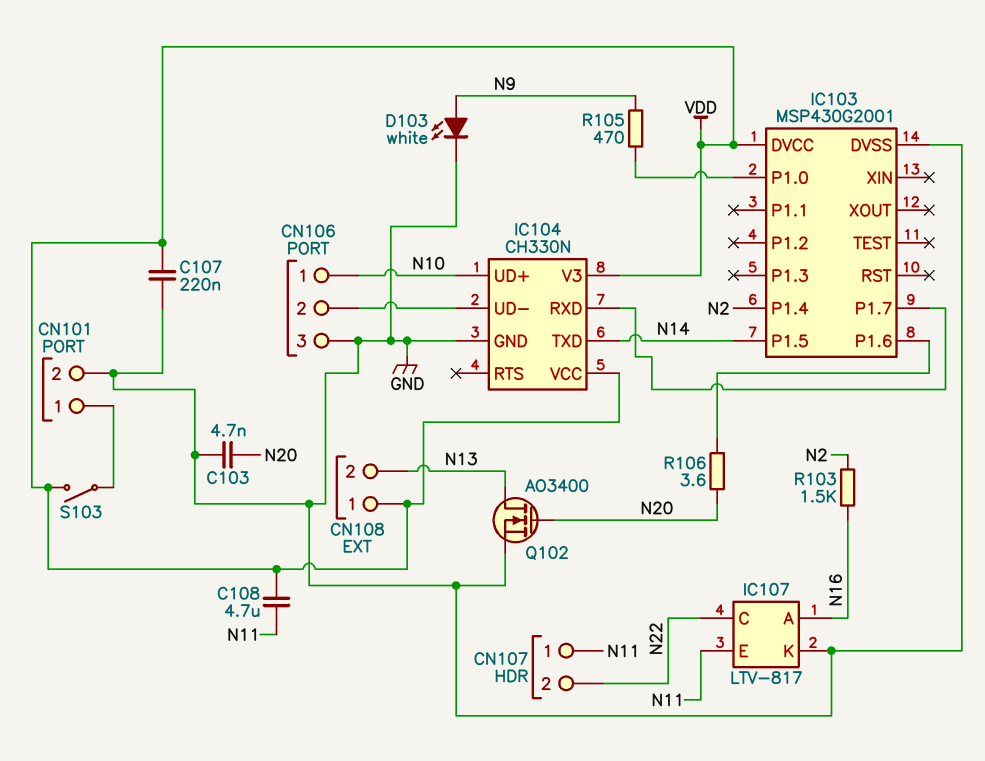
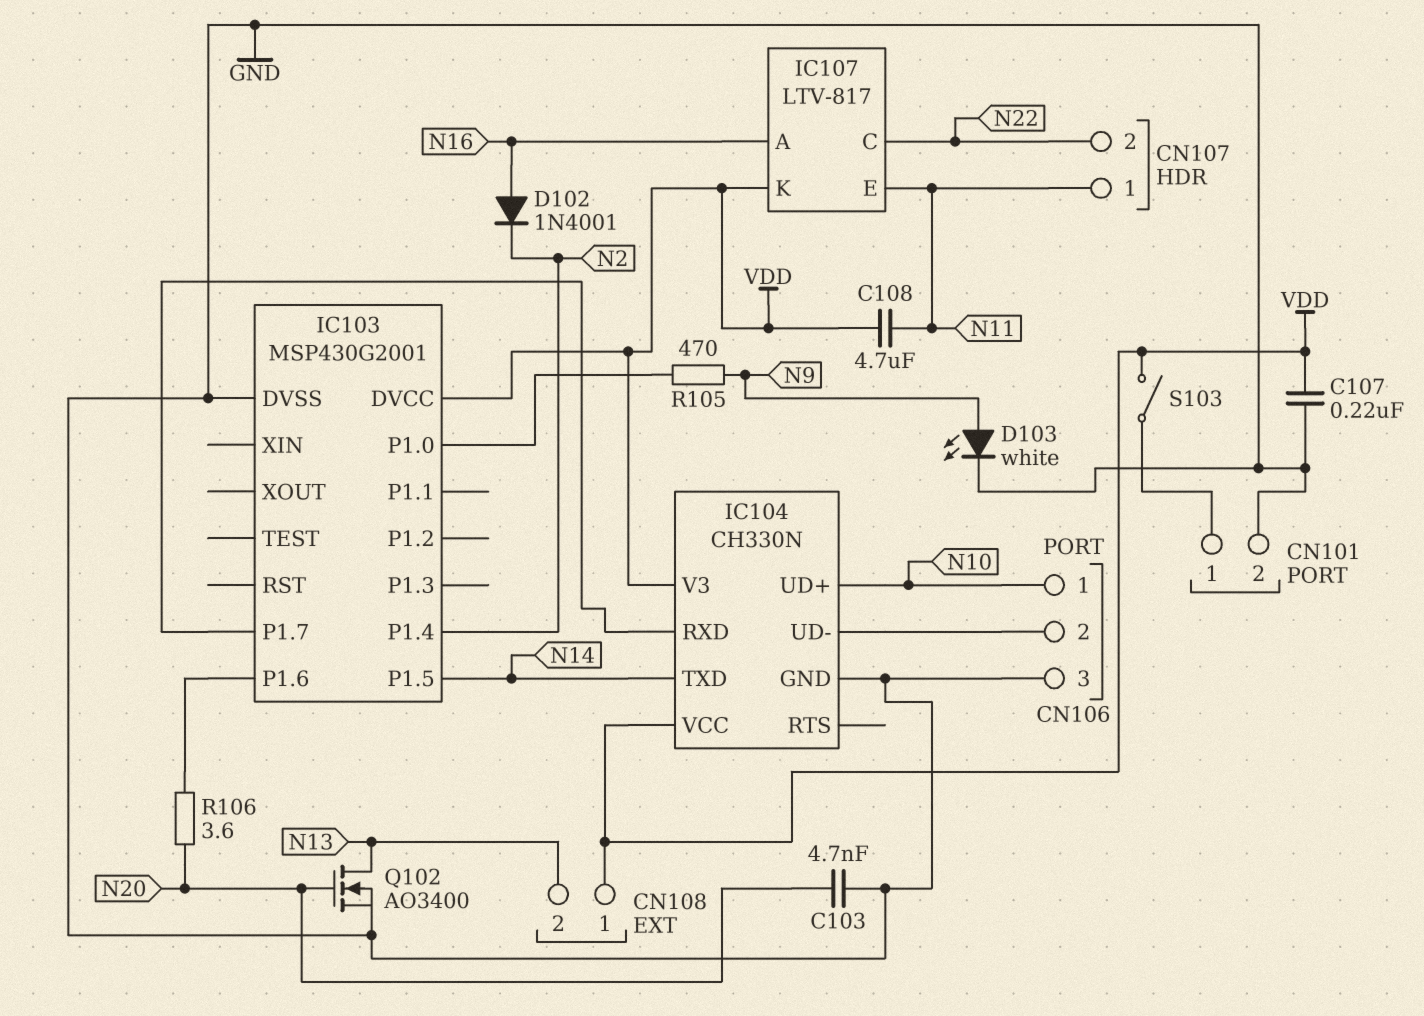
D102: none -> diode 1N4001 (A N16, K N2)
IC107 pin K: GND -> VDD
R103: 1.5k (N2, N16) -> none

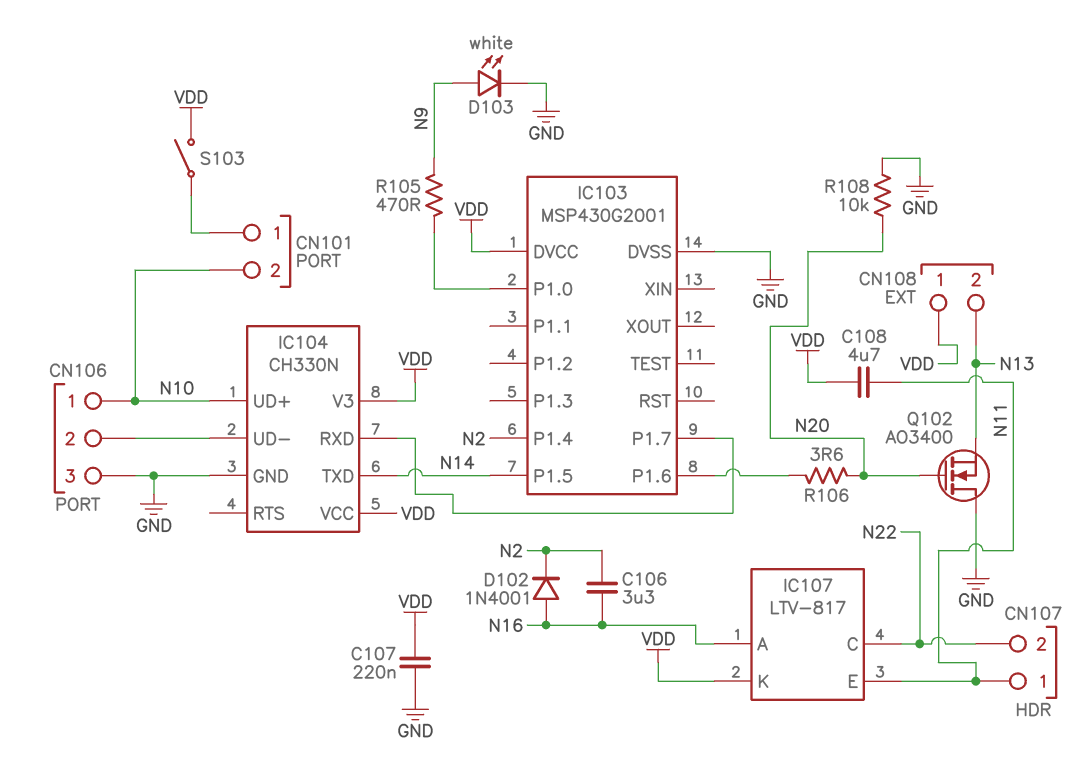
C103: 4.7nF (GND, N20) -> none
C106: none -> 3.3uF (N2, N16)
CN101 pin 2: GND -> N10
Q102: NMOS AO3400 (G N20, D N13, S GND) -> NMOS AO3400 (G N20, D GND, S N13)
R108: none -> 10k (GND, N20)

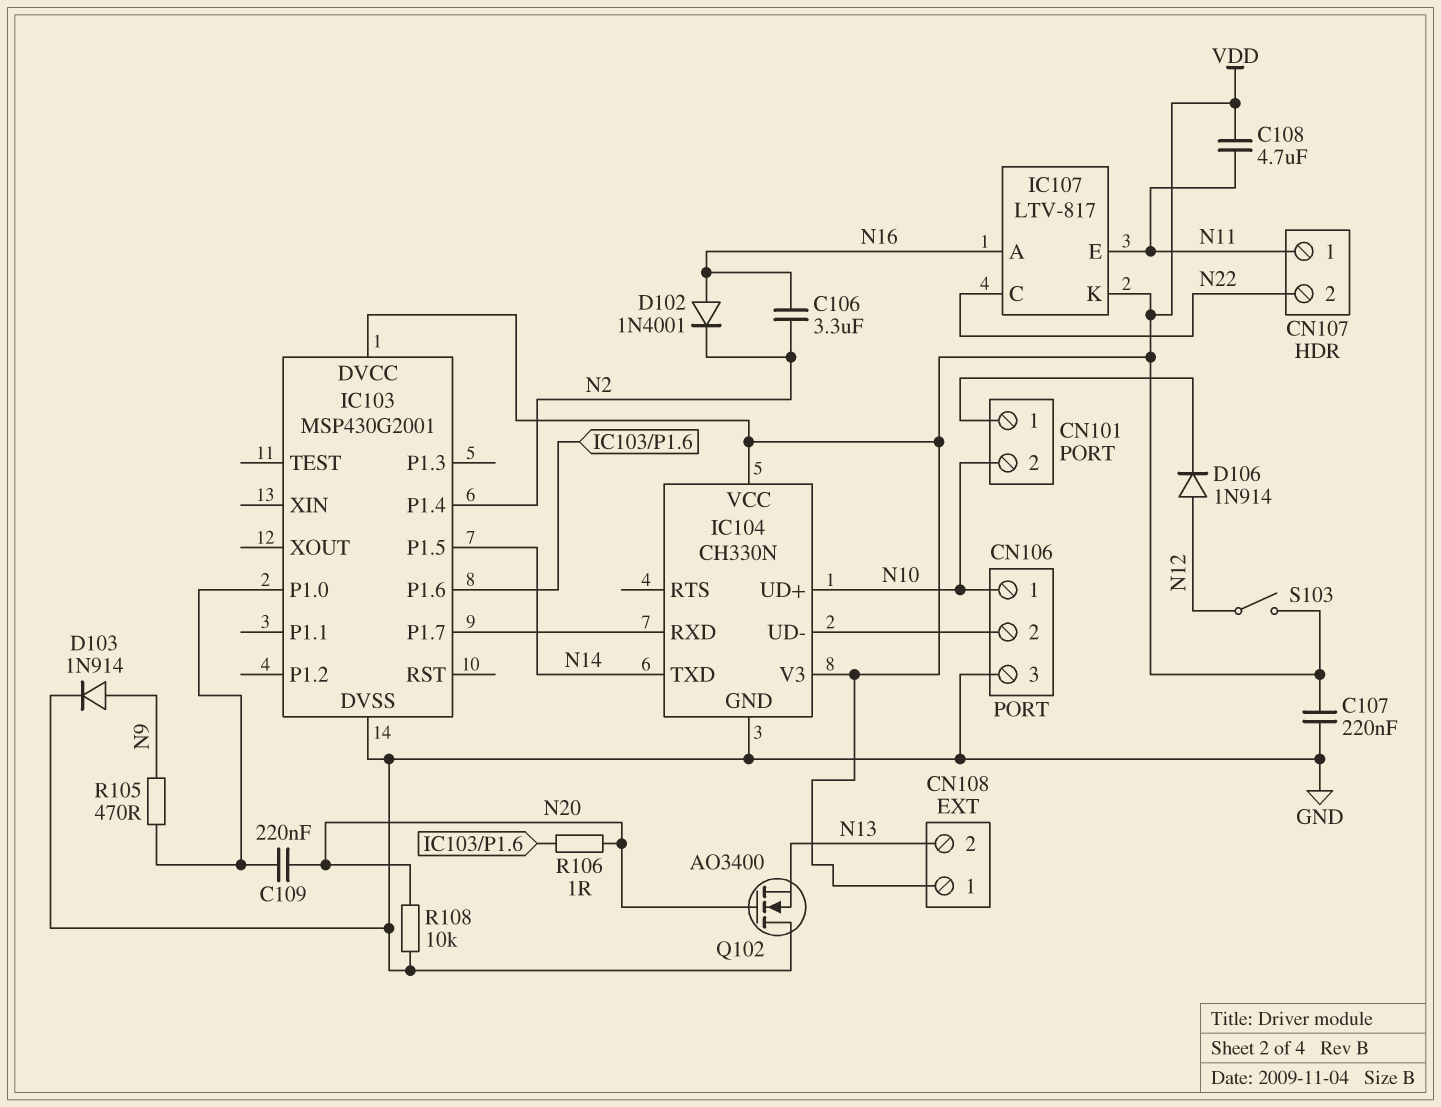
C109: none -> 220nF (IC103/P1.0, N20)
D103: LED white (A N9, K GND) -> diode 1N914 (A N9, K GND)
D106: none -> diode 1N914 (A N12, K CN101/1)
R106: 3.6 (IC103/P1.6, N20) -> 1 (IC103/P1.6, N20)
S103: switch (CN101/1, VDD) -> switch (N12, VDD)

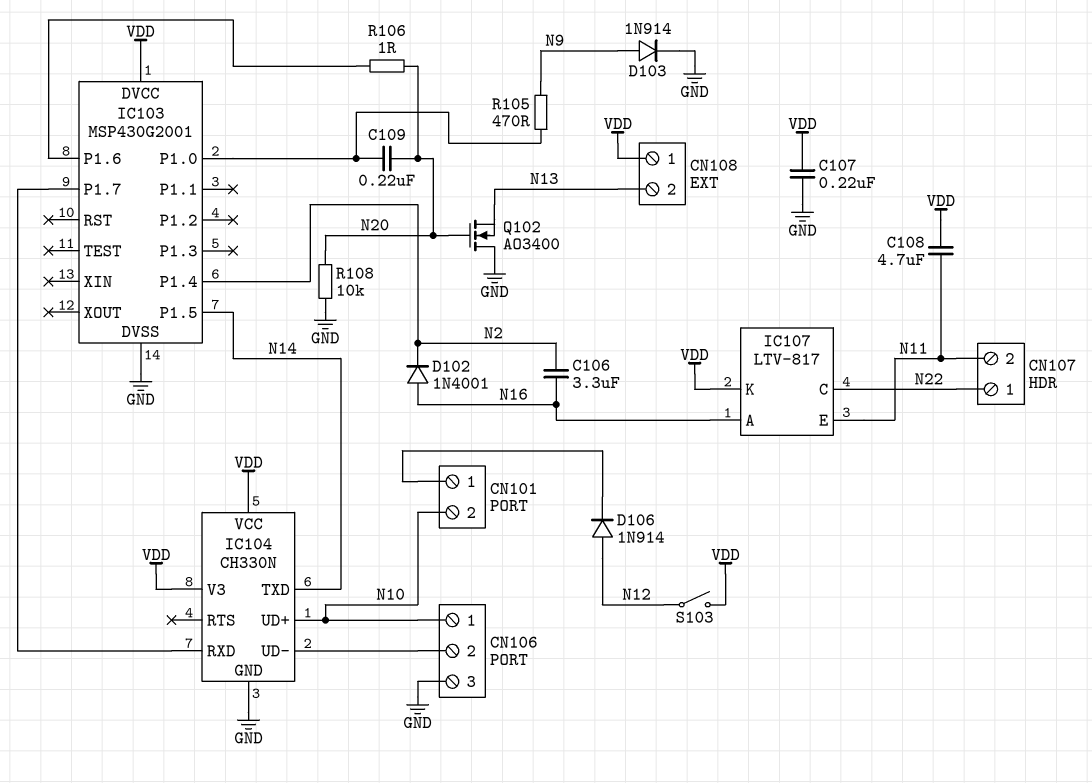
CN107 pin 1: N11 -> N22
CN107 pin 2: N22 -> N11

